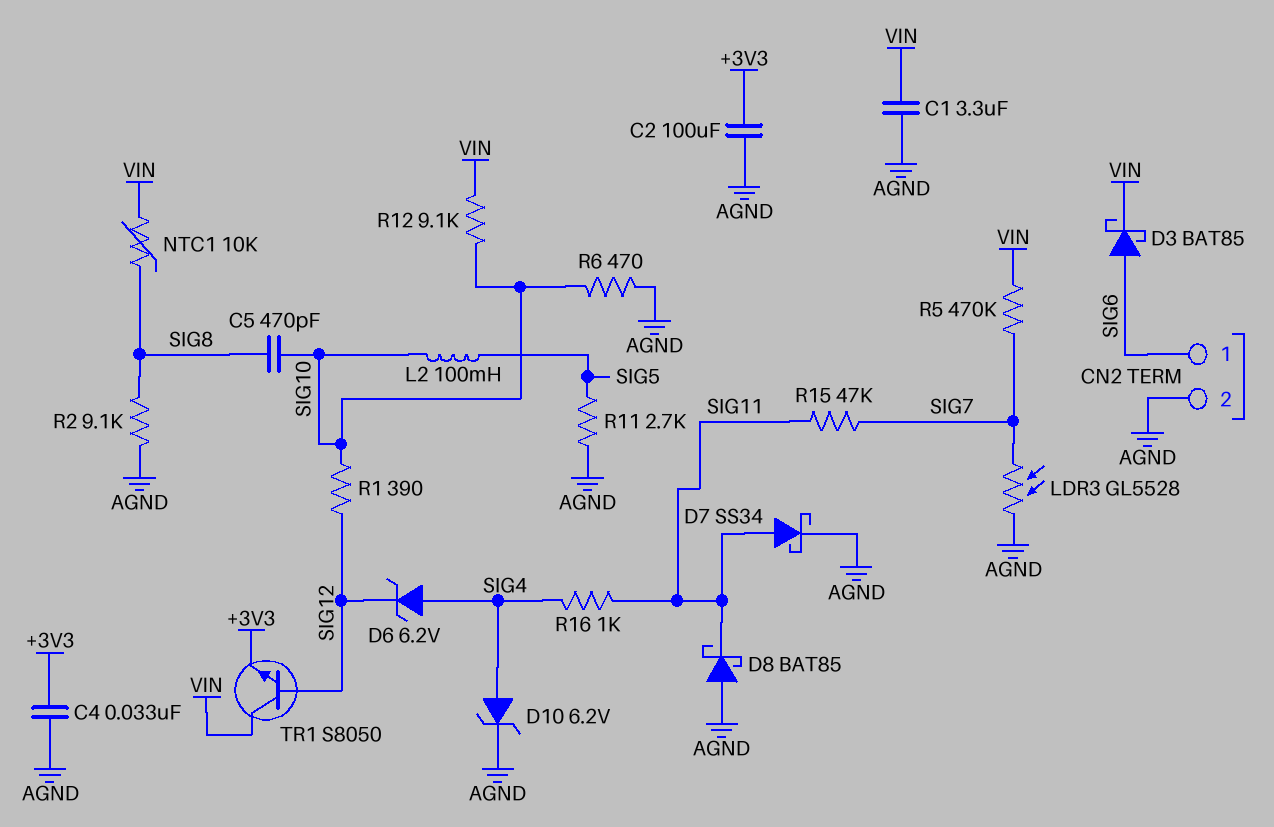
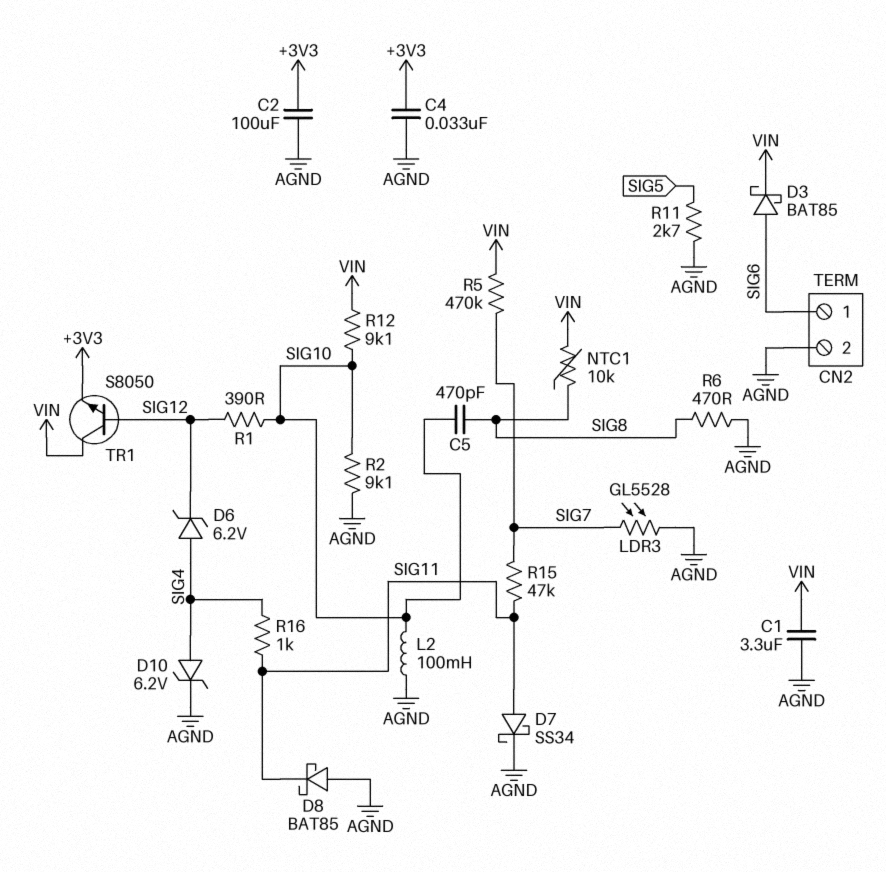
L2: 100mH (SIG5, SIG10) -> 100mH (AGND, SIG10)
R2: 9.1k (AGND, SIG8) -> 9.1k (AGND, SIG10)
R6: 470 (AGND, SIG10) -> 470 (AGND, SIG8)

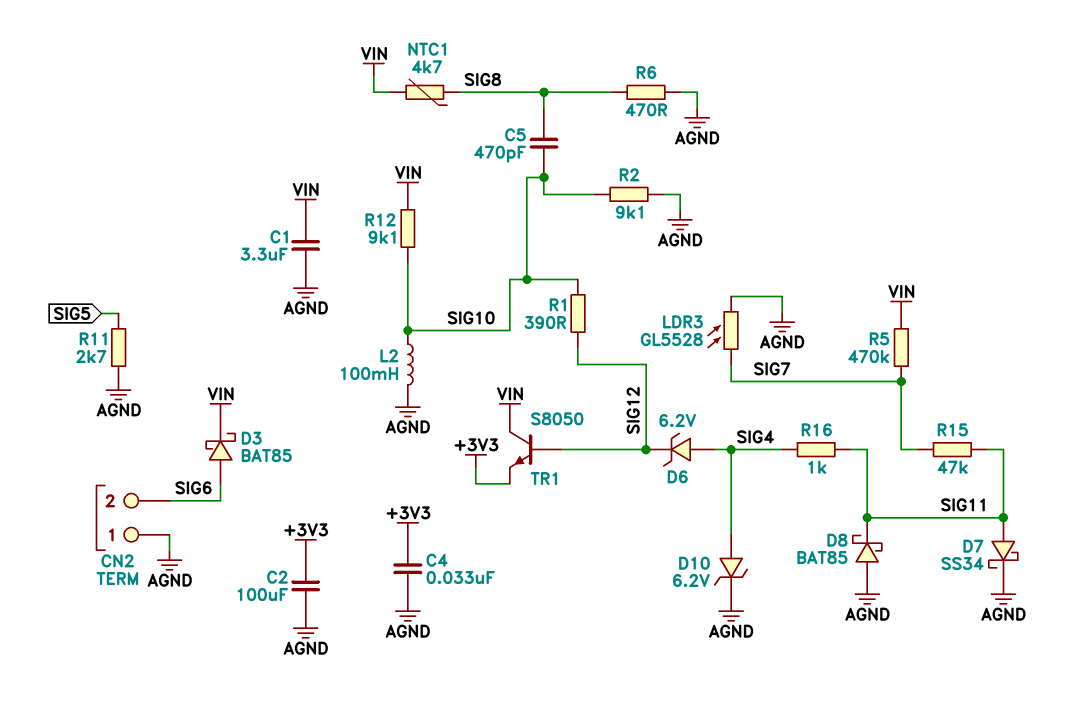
CN2 pin 1: SIG6 -> AGND
CN2 pin 2: AGND -> SIG6
NTC1: 10k (SIG8, VIN) -> 4.7k (SIG8, VIN)

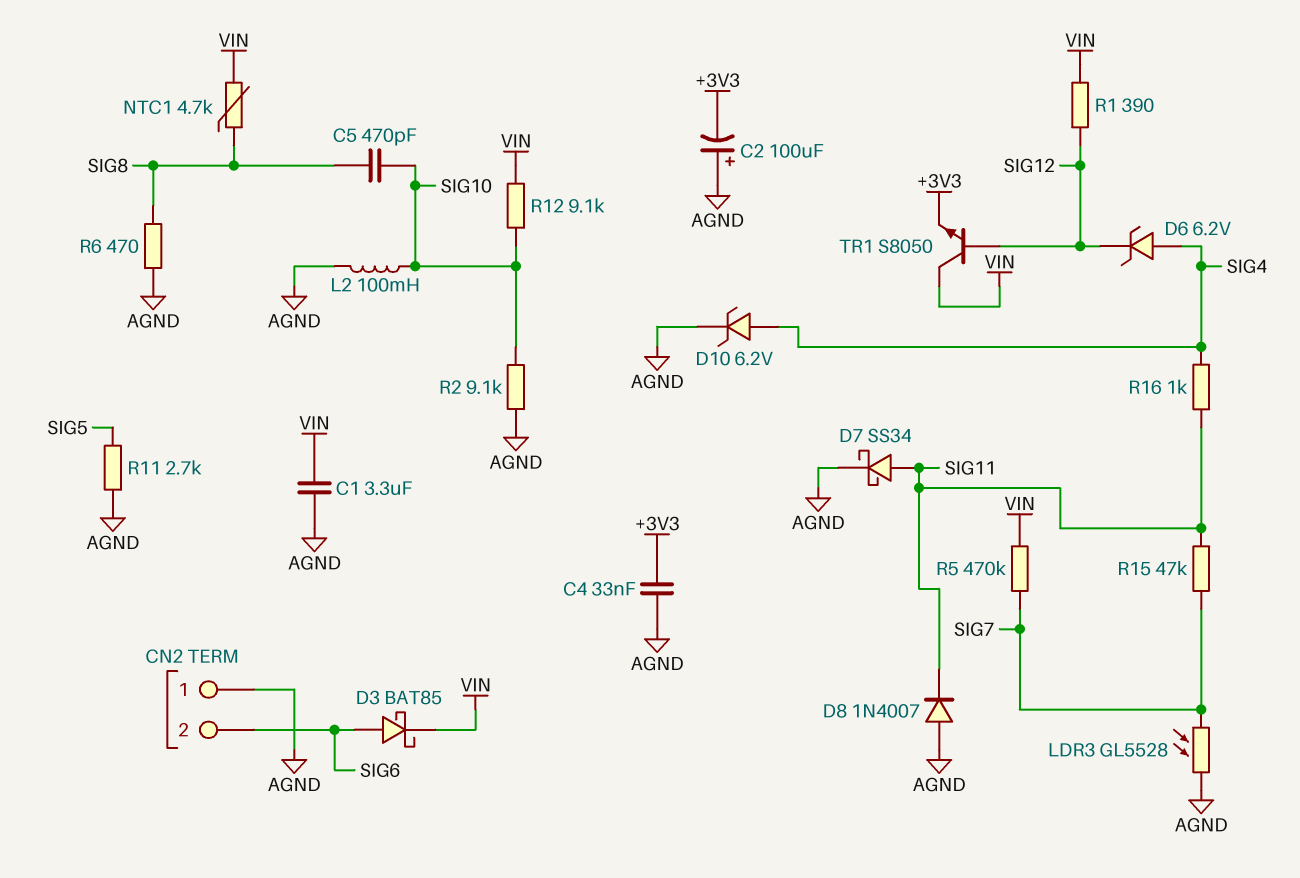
C2: 100uF (+3V3, AGND) -> 100uF (plus AGND, minus +3V3)
D8: schottky BAT85 (A AGND, K SIG11) -> diode 1N4007 (A AGND, K SIG11)
R1: 390 (SIG10, SIG12) -> 390 (SIG12, VIN)

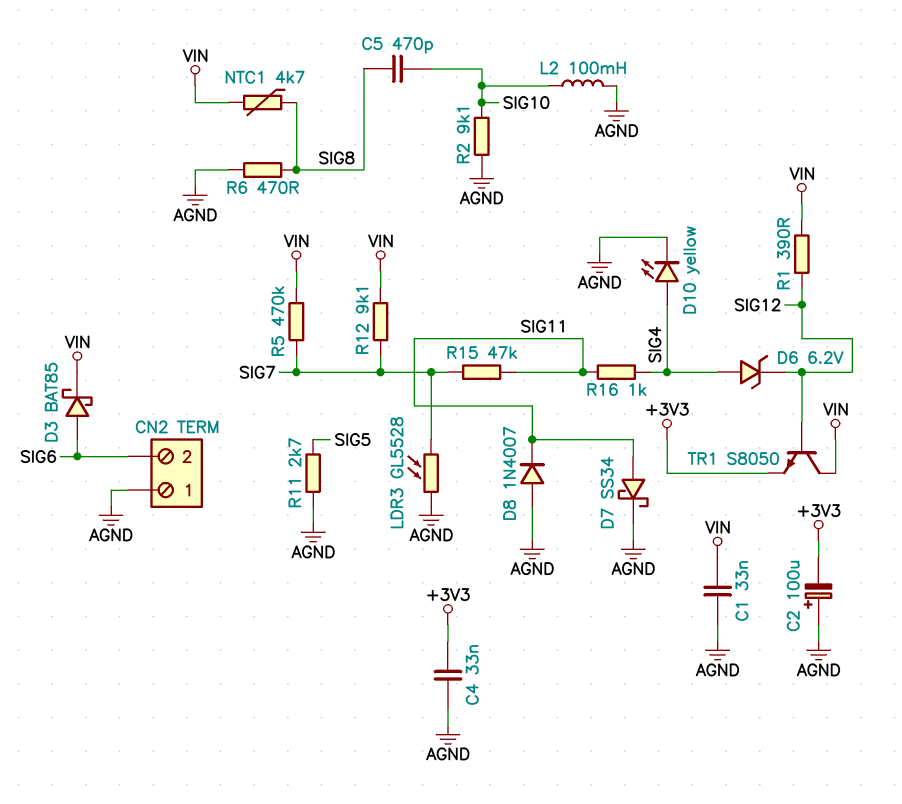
C1: 3.3uF (AGND, VIN) -> 33nF (AGND, VIN)
D10: zener 6.2V (A SIG4, K AGND) -> LED yellow (A SIG4, K AGND)
R12: 9.1k (SIG10, VIN) -> 9.1k (SIG7, VIN)

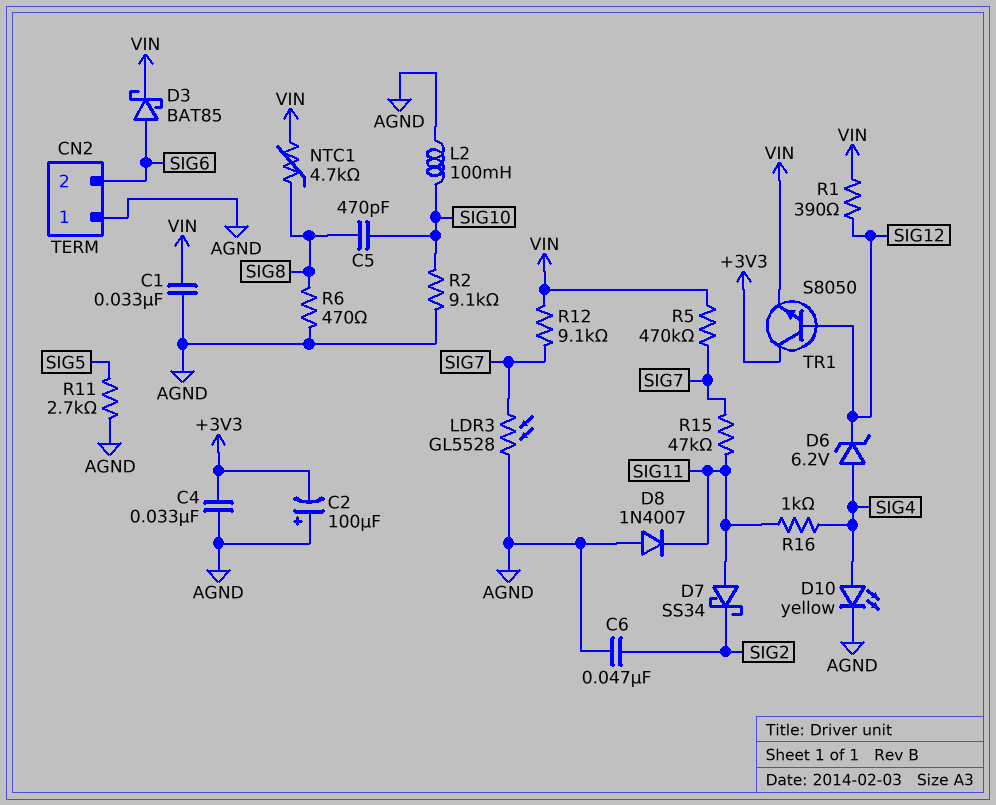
C6: none -> 47nF (AGND, SIG2)
D7: schottky SS34 (A SIG11, K AGND) -> schottky SS34 (A SIG11, K SIG2)
TR1: NPN S8050 (B SIG12, C VIN, E +3V3) -> NPN S8050 (B SIG12, C +3V3, E VIN)

